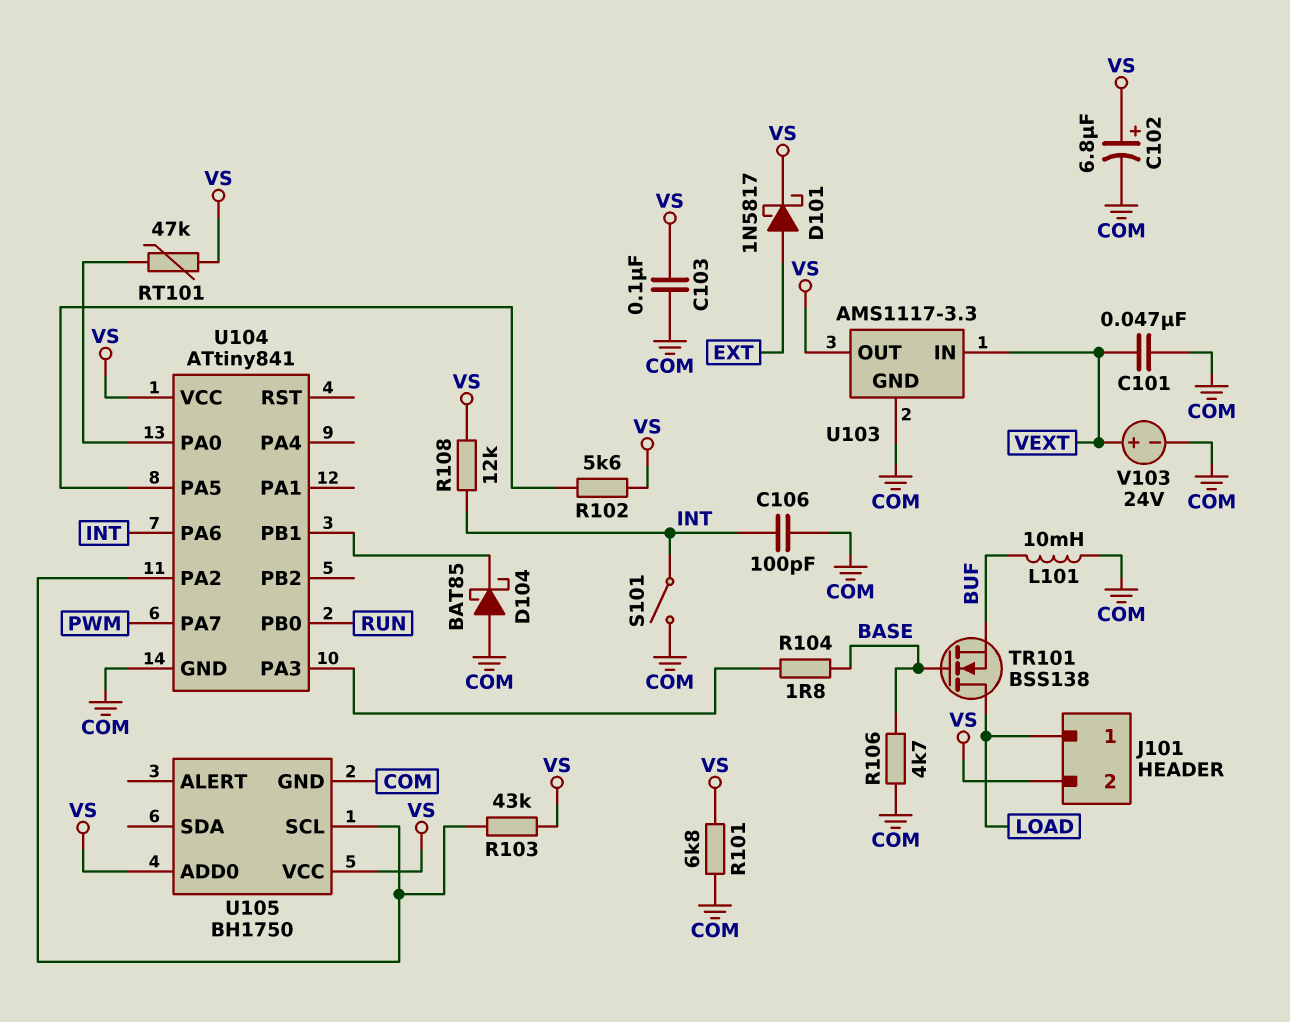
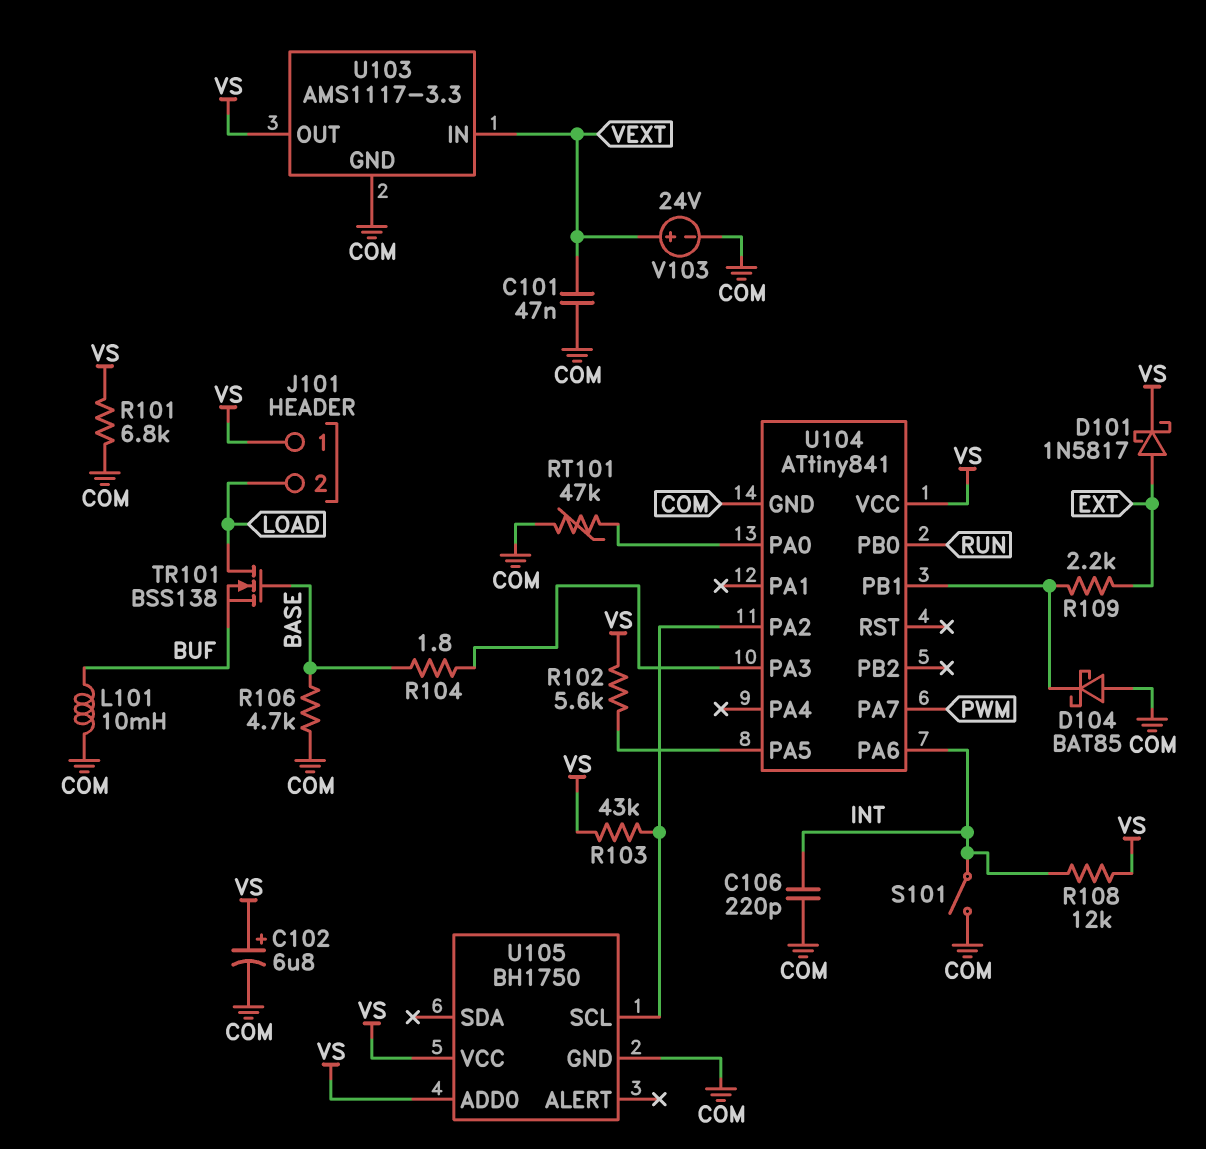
C103: 100nF (COM, VS) -> none
C106: 100pF (COM, INT) -> 220pF (COM, INT)
J101 pin 1: LOAD -> VS
J101 pin 2: VS -> LOAD
R109: none -> 2.2k (EXT, U104/PB1)
RT101: 47k (U104/PA0, VS) -> 47k (COM, U104/PA0)

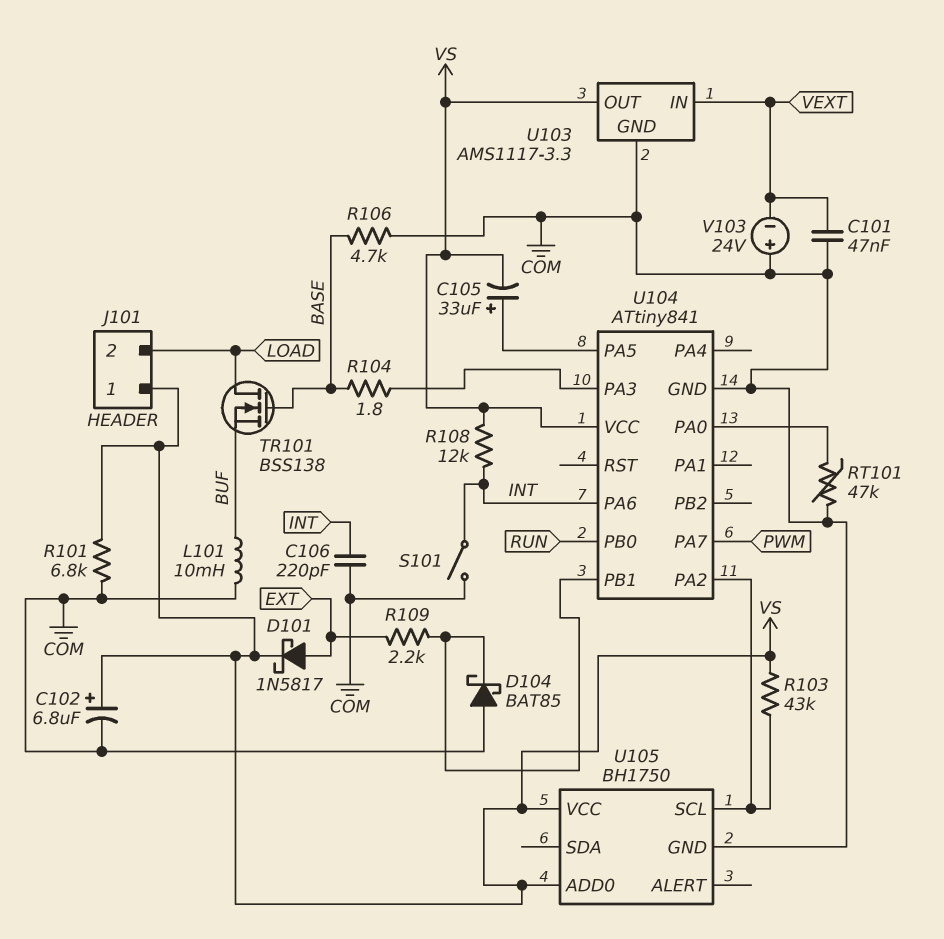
C105: none -> 33uF (plus U104/PA5, minus VS)
R102: 5.6k (U104/PA5, VS) -> none
V103: 24V (plus VEXT, minus COM) -> 24V (plus COM, minus VEXT)

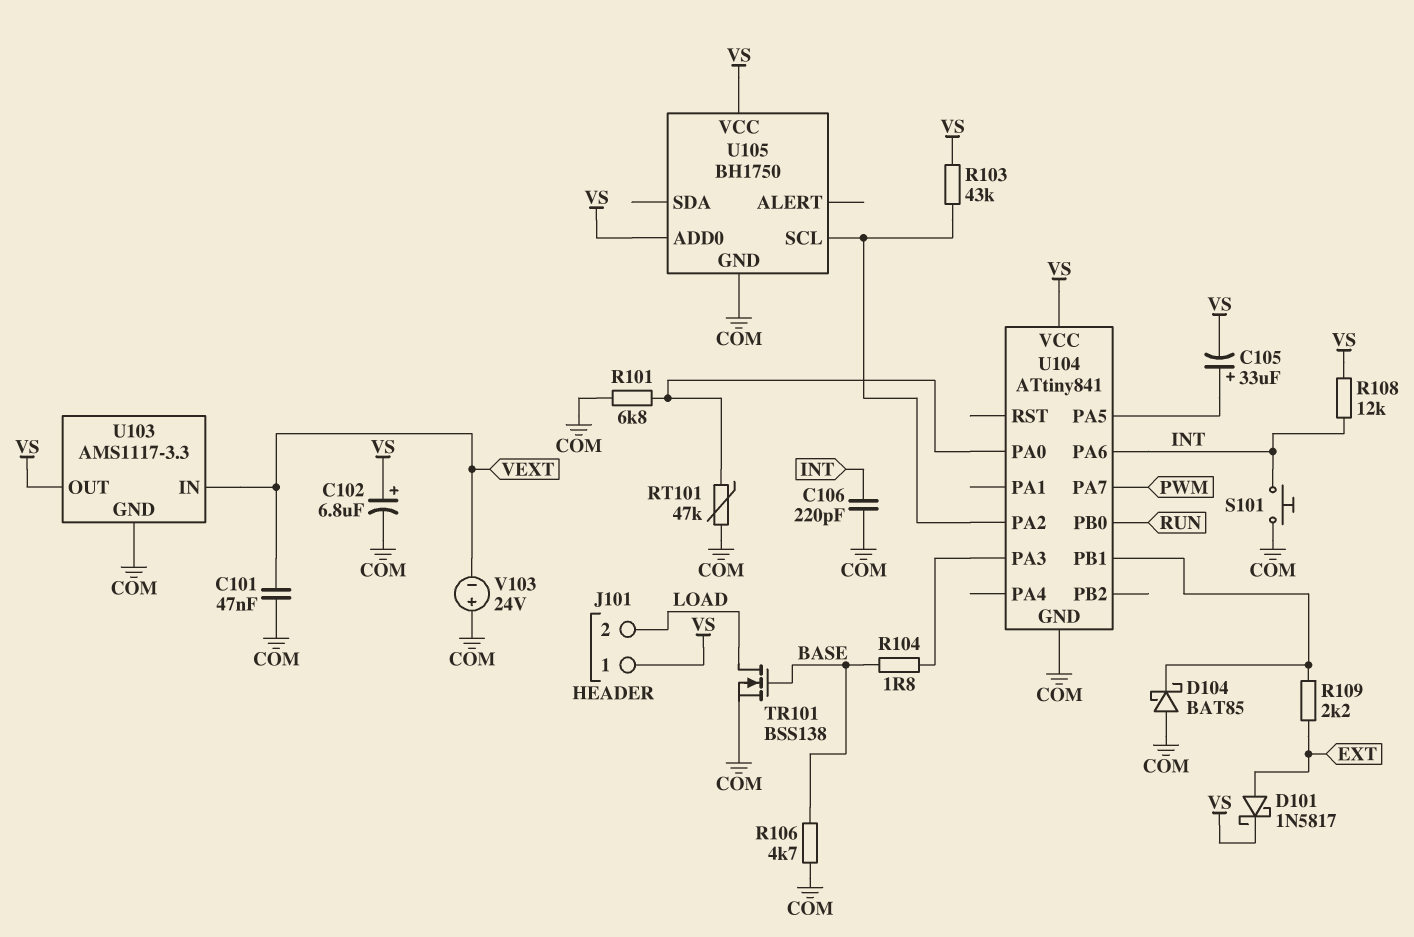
L101: 10mH (BUF, COM) -> none
R101: 6.8k (COM, VS) -> 6.8k (COM, U104/PA0)
S101: switch (COM, INT) -> button (COM, INT)
TR101: NMOS BSS138 (G BASE, D LOAD, S BUF) -> NMOS BSS138 (G BASE, D LOAD, S COM)

